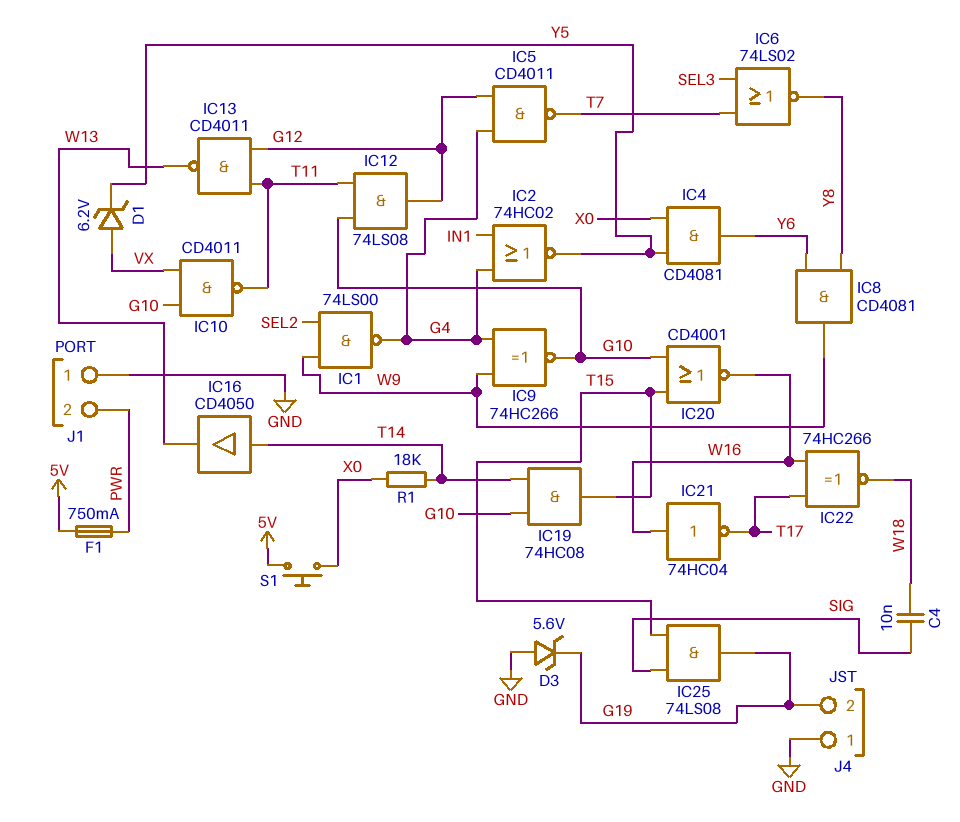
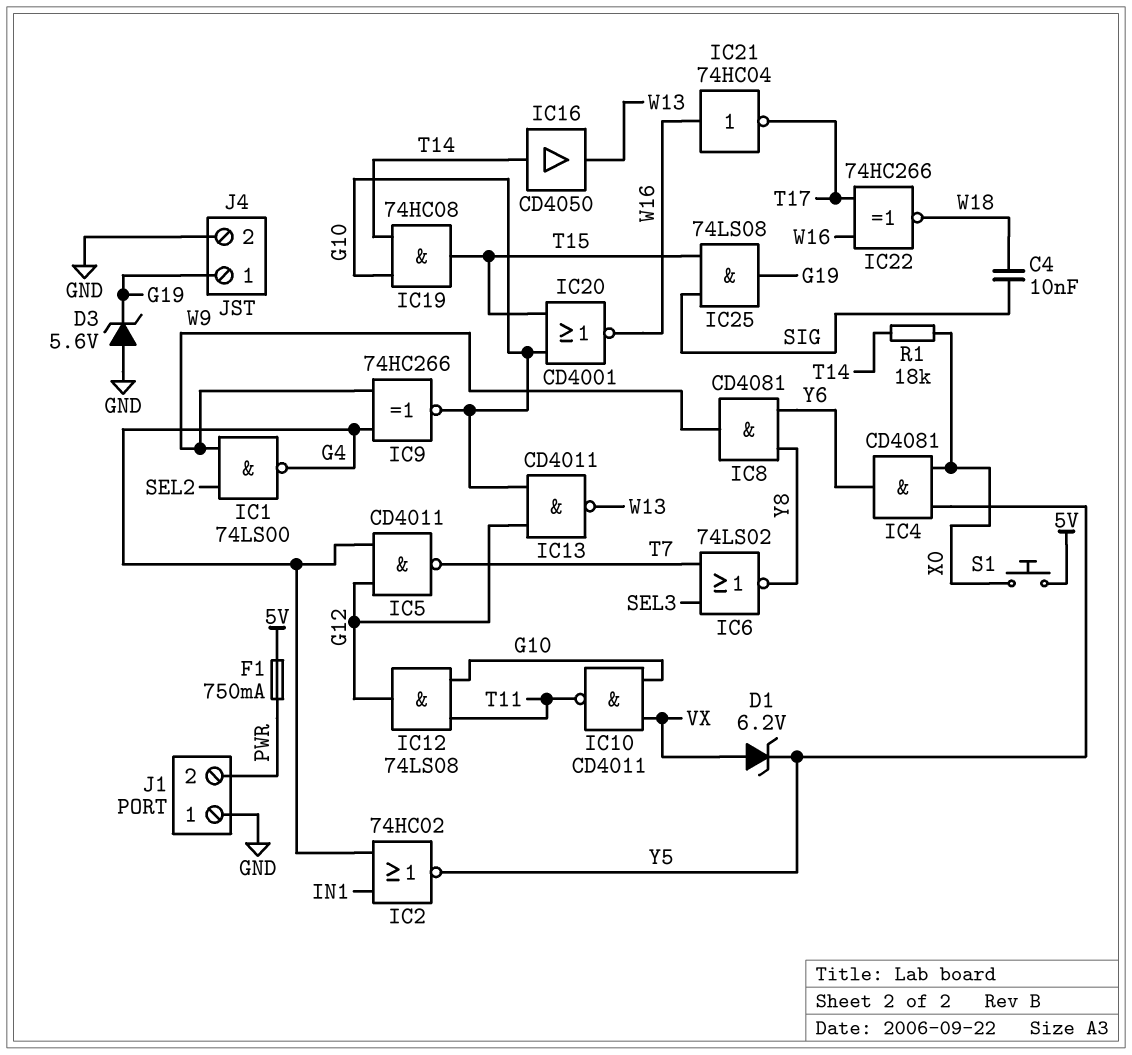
IC13: NAND CD4011 (in G12, in T11, out W13) -> NAND CD4011 (in G10, in G12, out W13)
J4 pin 1: GND -> G19
J4 pin 2: G19 -> GND

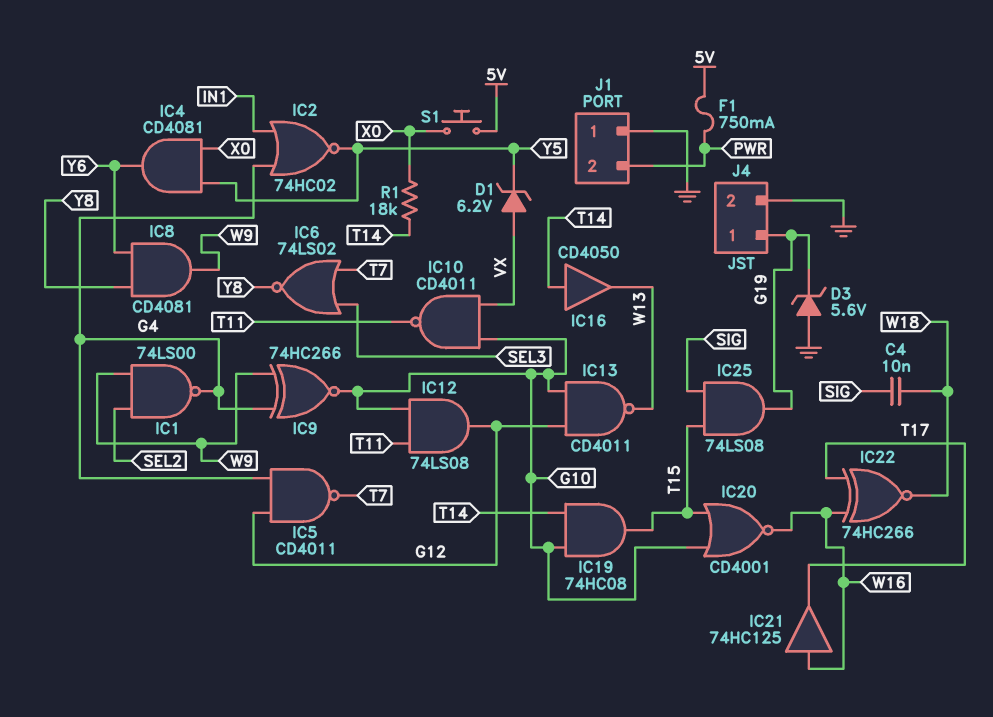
IC21: NOT 74HC04 (in W16, out T17) -> buffer 74HC125 (in W16, out T17)

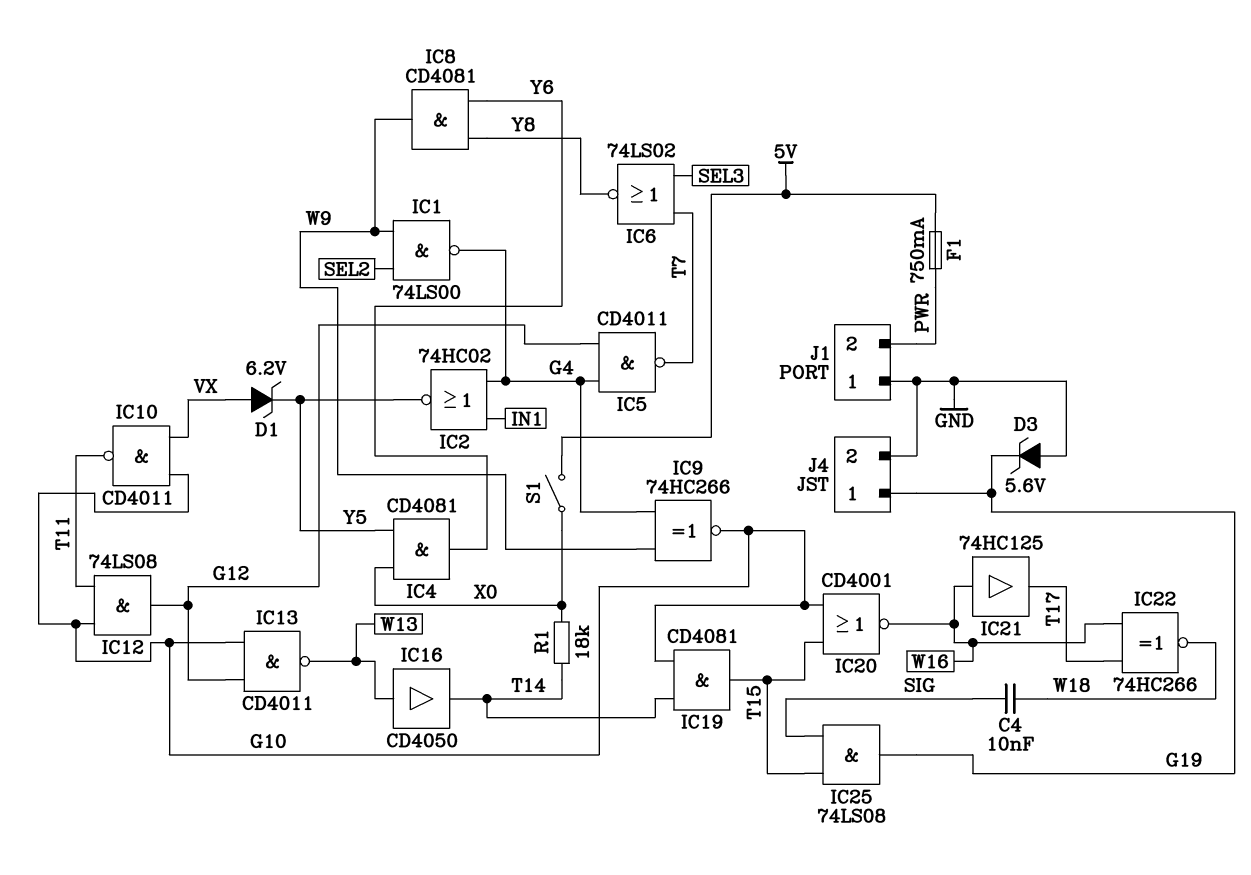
IC16: buffer CD4050 (in T14, out W13) -> buffer CD4050 (in W13, out T14)
IC19: AND 74HC08 (in G10, in T14, out T15) -> AND CD4081 (in G10, in T14, out T15)
S1: button (5V, X0) -> switch (5V, X0)

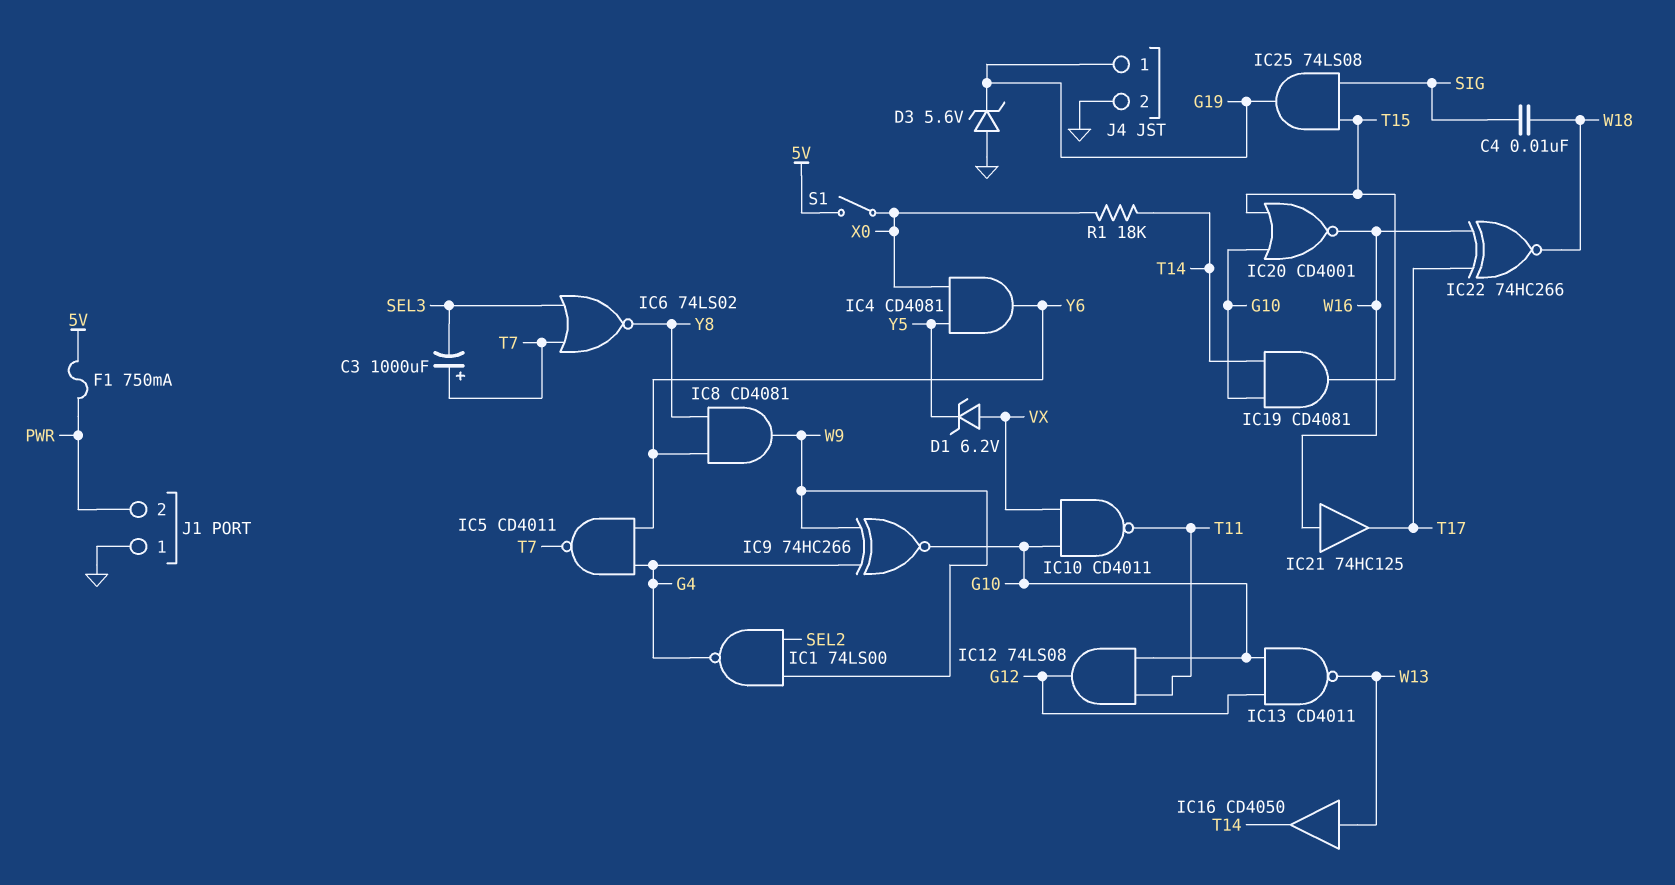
C3: none -> 1000uF (plus T7, minus SEL3)
IC2: NOR 74HC02 (in G4, in IN1, out Y5) -> none
IC5: NAND CD4011 (in G4, in G12, out T7) -> NAND CD4011 (in G4, in Y6, out T7)

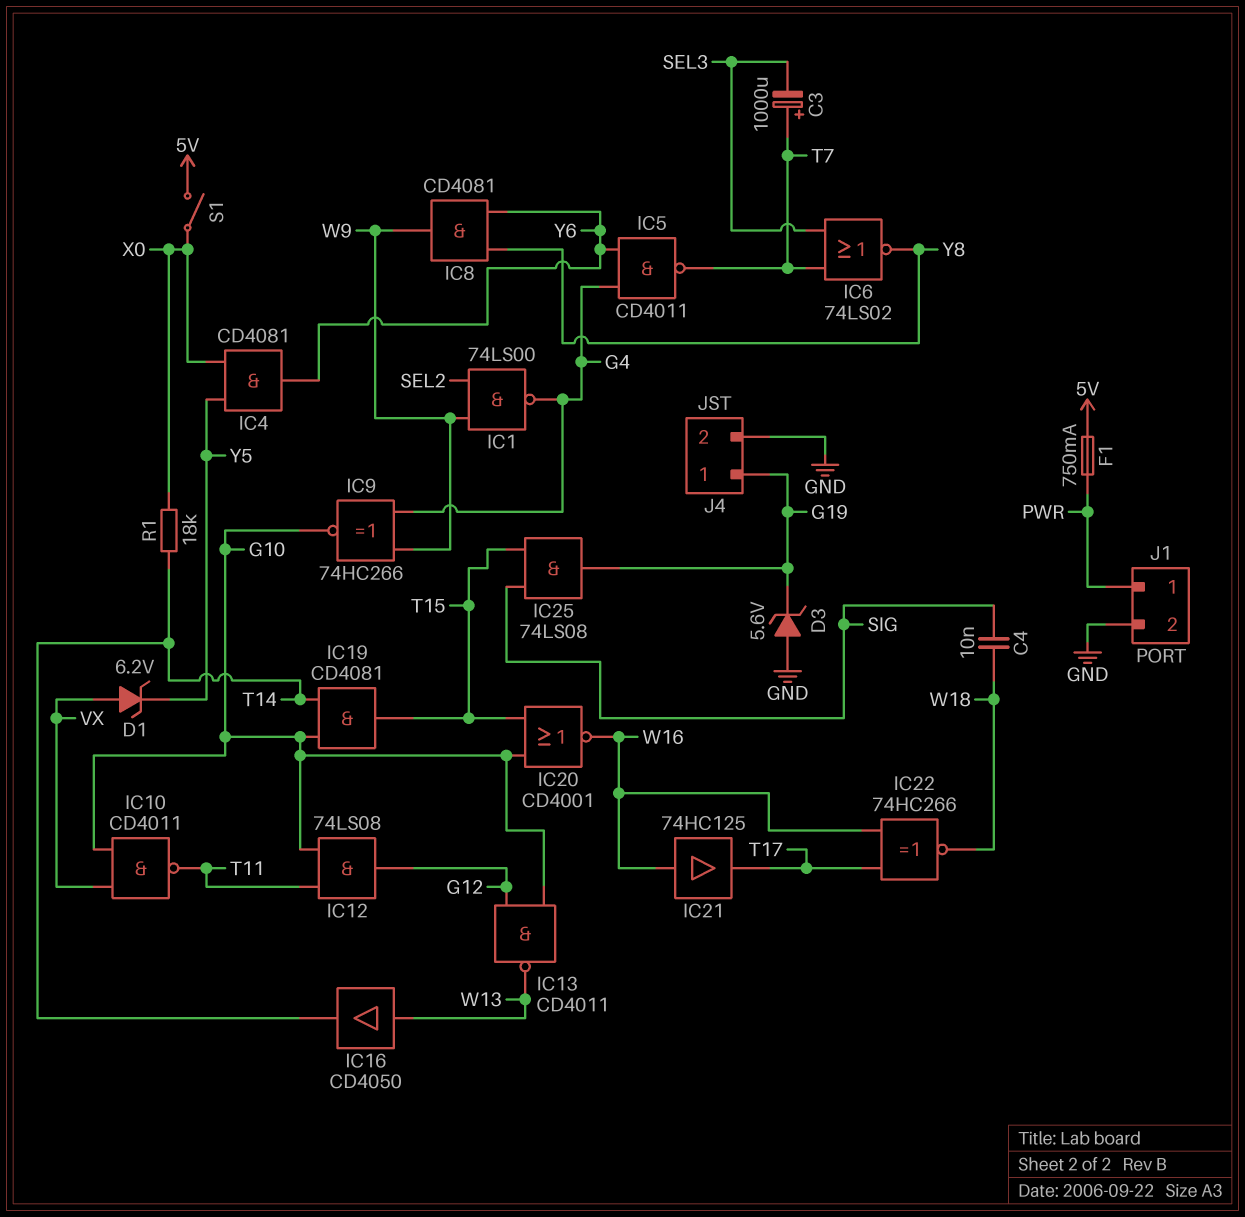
J1 pin 1: GND -> PWR
J1 pin 2: PWR -> GND

